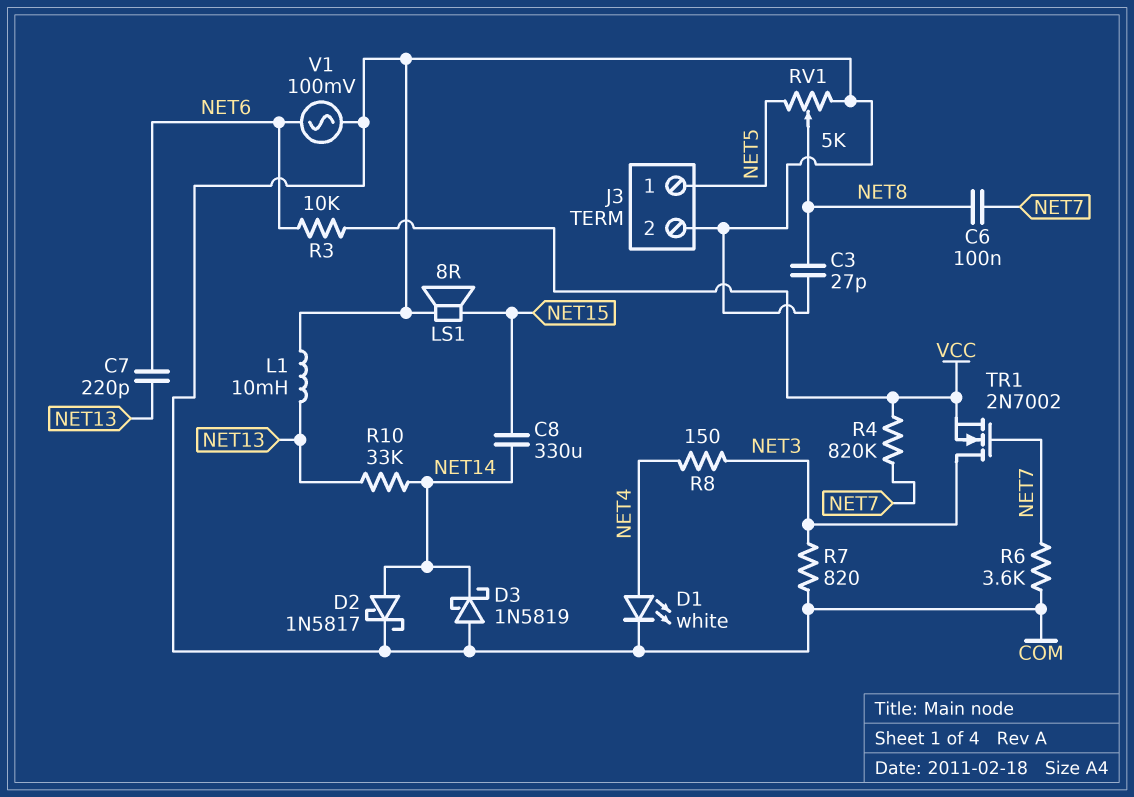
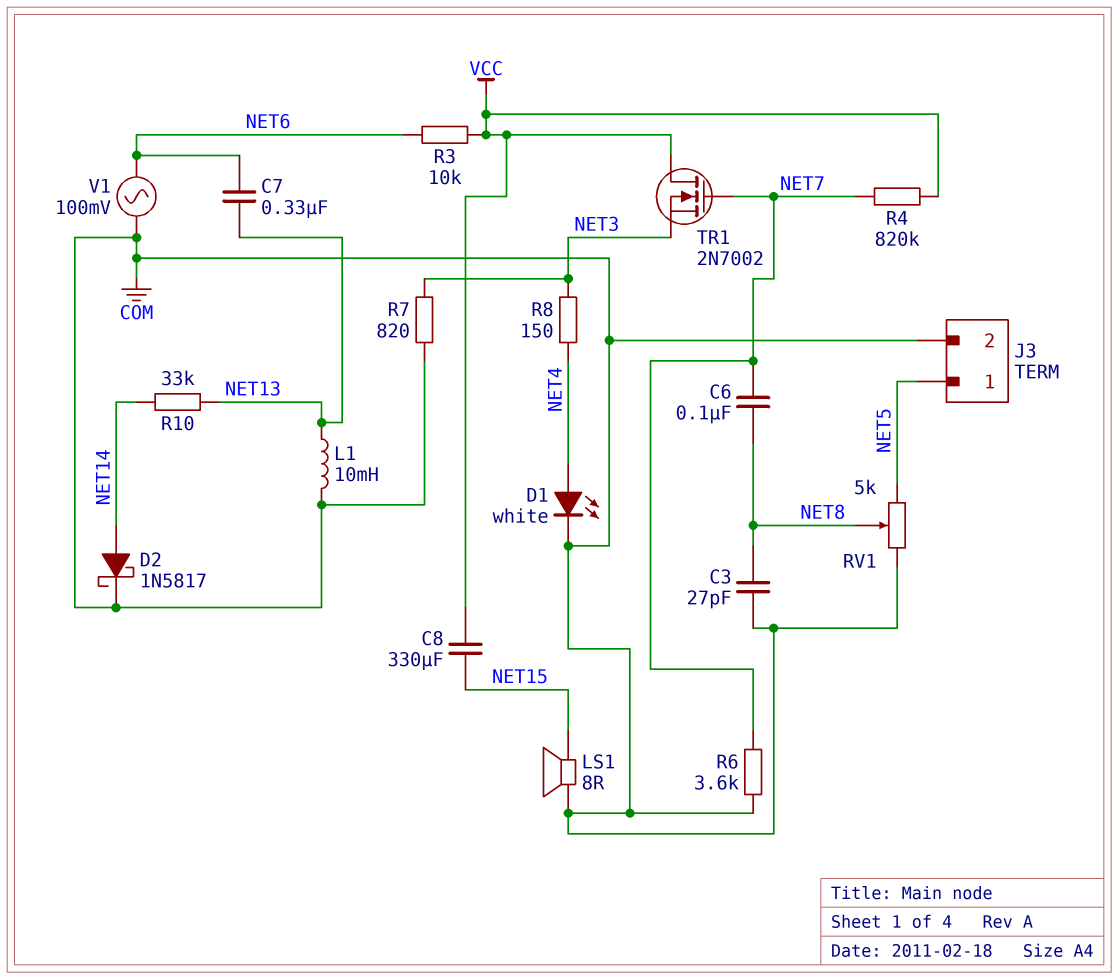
C7: 220pF (NET6, NET13) -> 330nF (NET6, NET13)
C8: 330uF (NET14, NET15) -> 330uF (NET15, VCC)
D3: schottky 1N5819 (A COM, K NET14) -> none
TR1: NMOS 2N7002 (G NET7, D NET3, S VCC) -> NMOS 2N7002 (G NET7, D VCC, S NET3)

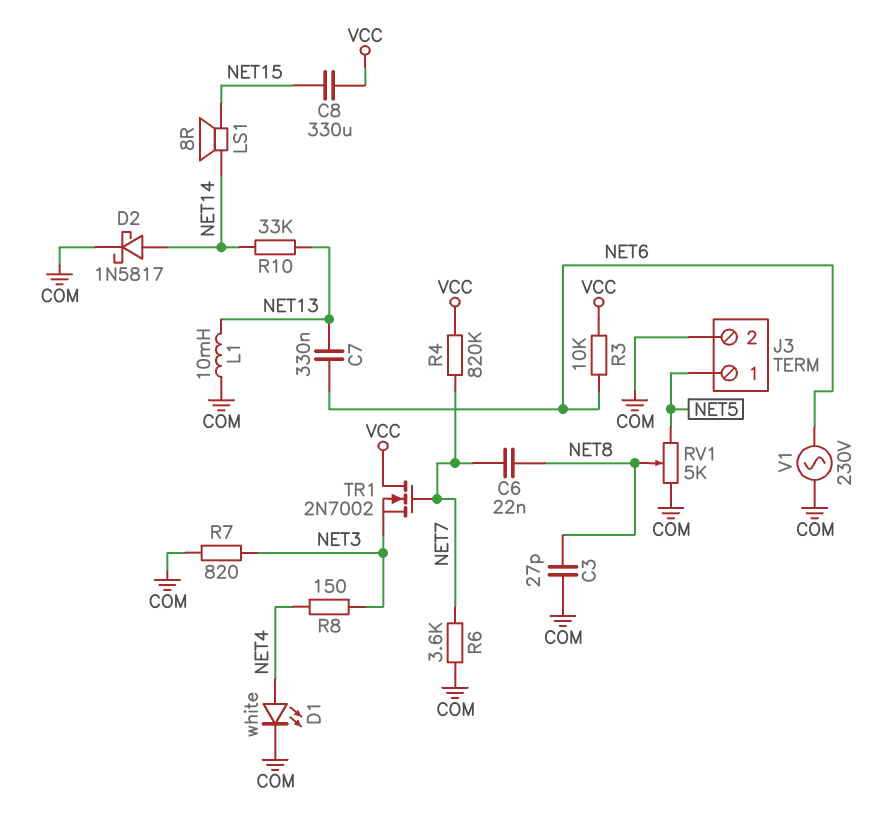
C6: 100nF (NET7, NET8) -> 22nF (NET7, NET8)
LS1: speaker 8R (COM, NET15) -> speaker 8R (NET14, NET15)
V1: AC 100mV (COM, NET6) -> AC 230V (COM, NET6)

